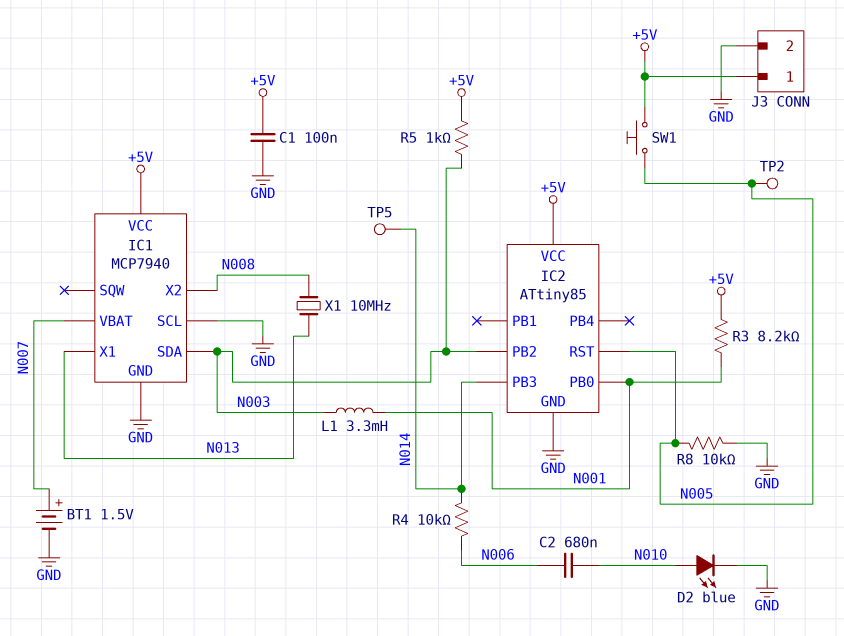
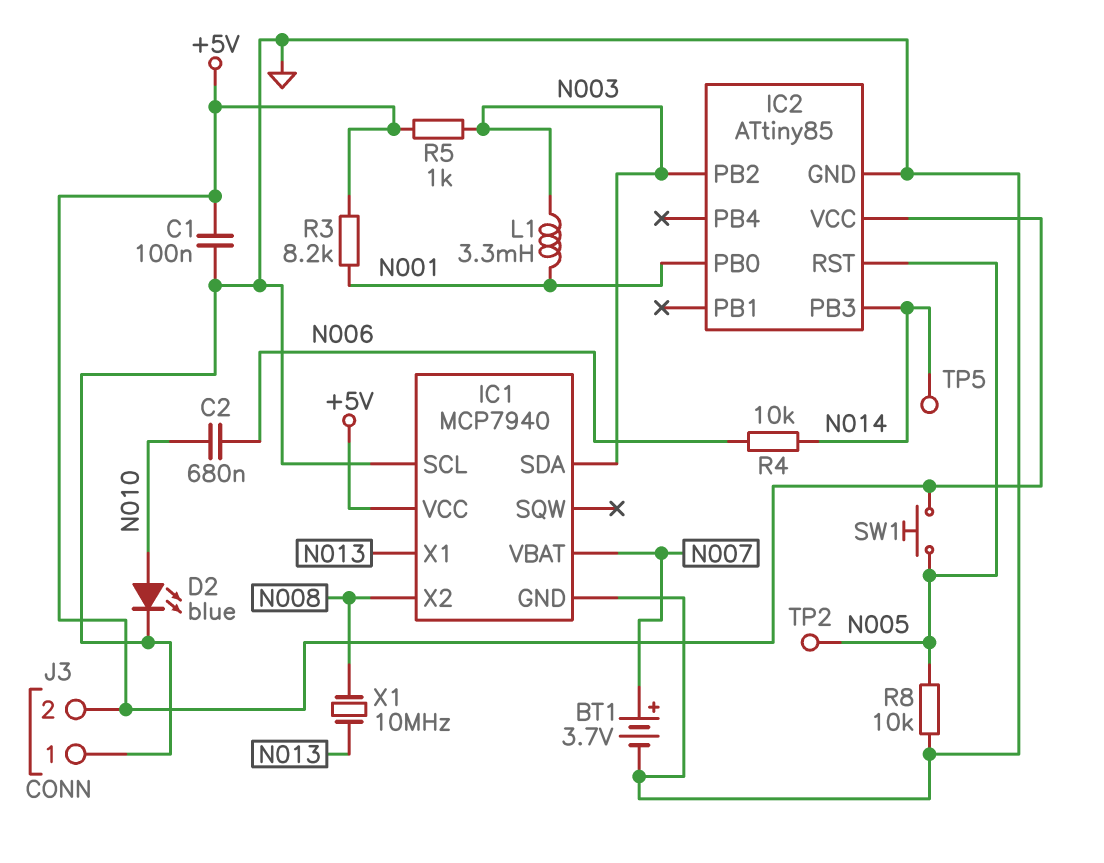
BT1: 1.5V (plus N007, minus GND) -> 3.7V (plus N007, minus GND)
J3 pin 1: +5V -> GND
J3 pin 2: GND -> +5V

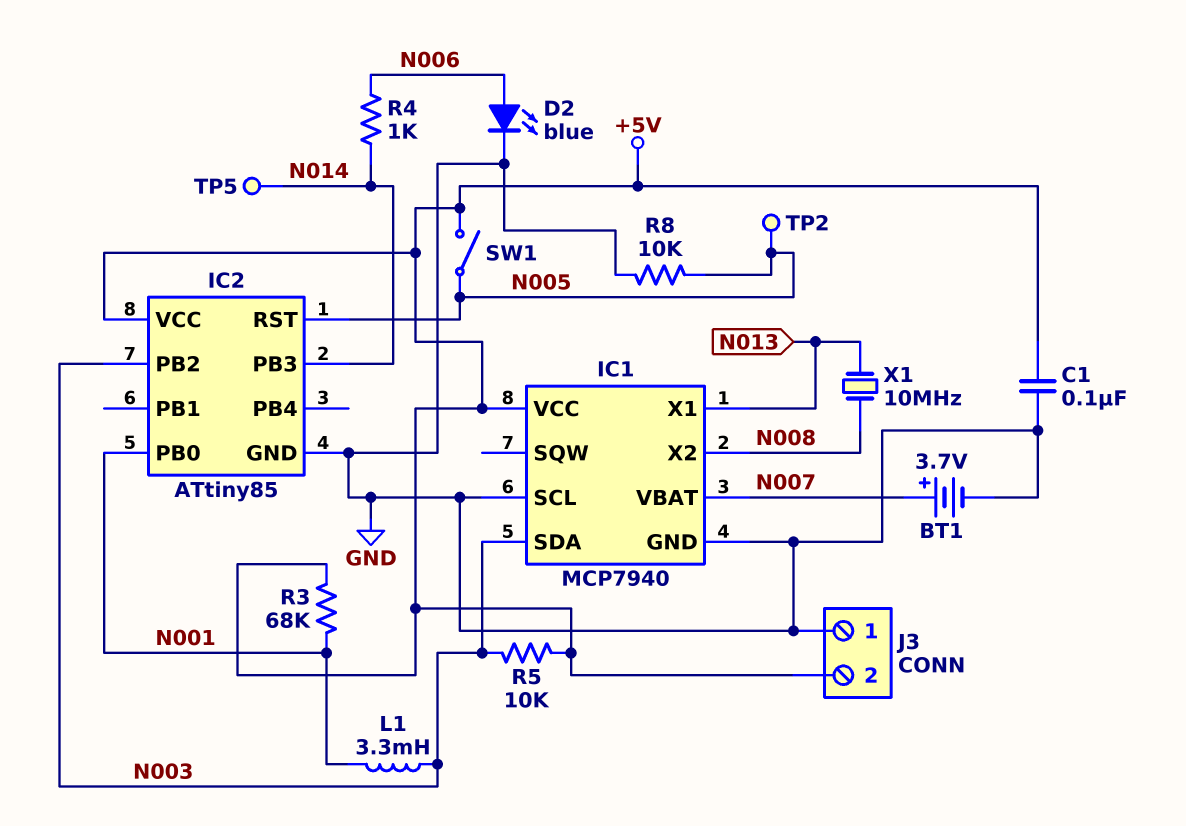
C2: 680nF (N006, N010) -> none
D2: LED blue (A N010, K GND) -> LED blue (A N006, K GND)
R3: 8.2k (+5V, N001) -> 68k (+5V, N001)
R4: 10k (N006, N014) -> 1k (N006, N014)
R5: 1k (+5V, N003) -> 10k (+5V, N003)
SW1: button (+5V, N005) -> switch (+5V, N005)

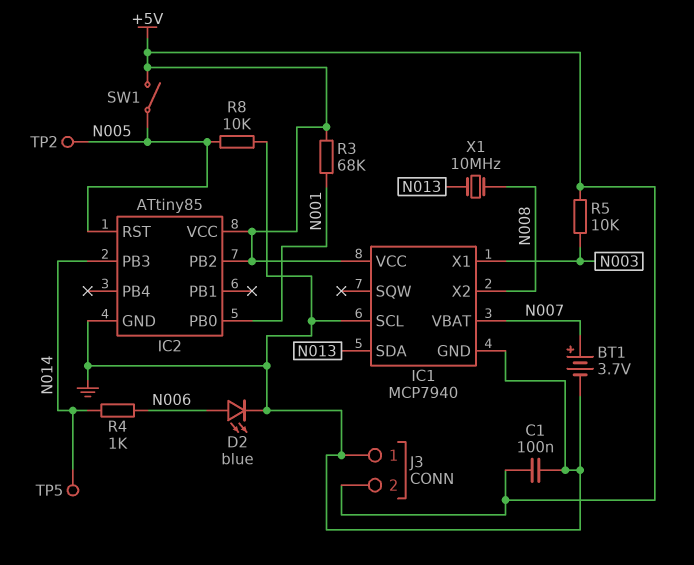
IC1 pin SDA: N003 -> N013
IC1 pin X1: N013 -> N003
IC2 pin PB2: N003 -> +5V
L1: 3.3mH (N001, N003) -> none

